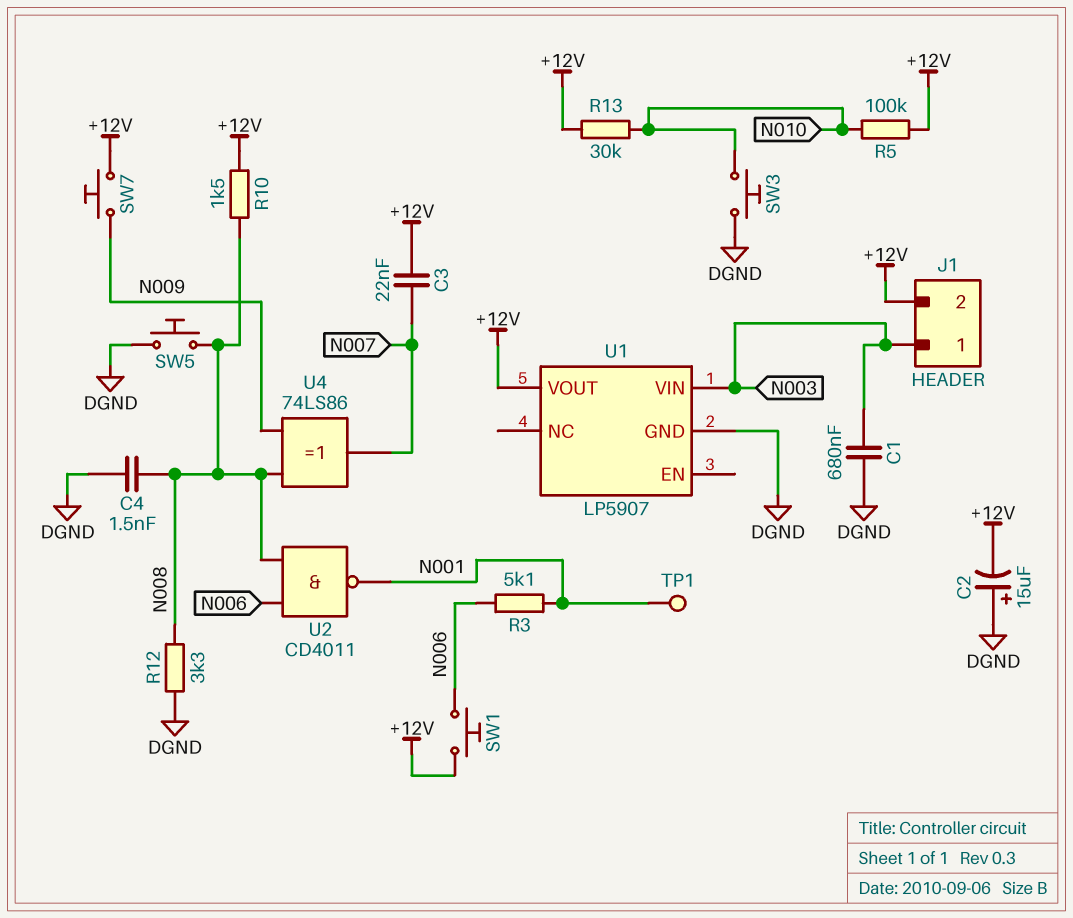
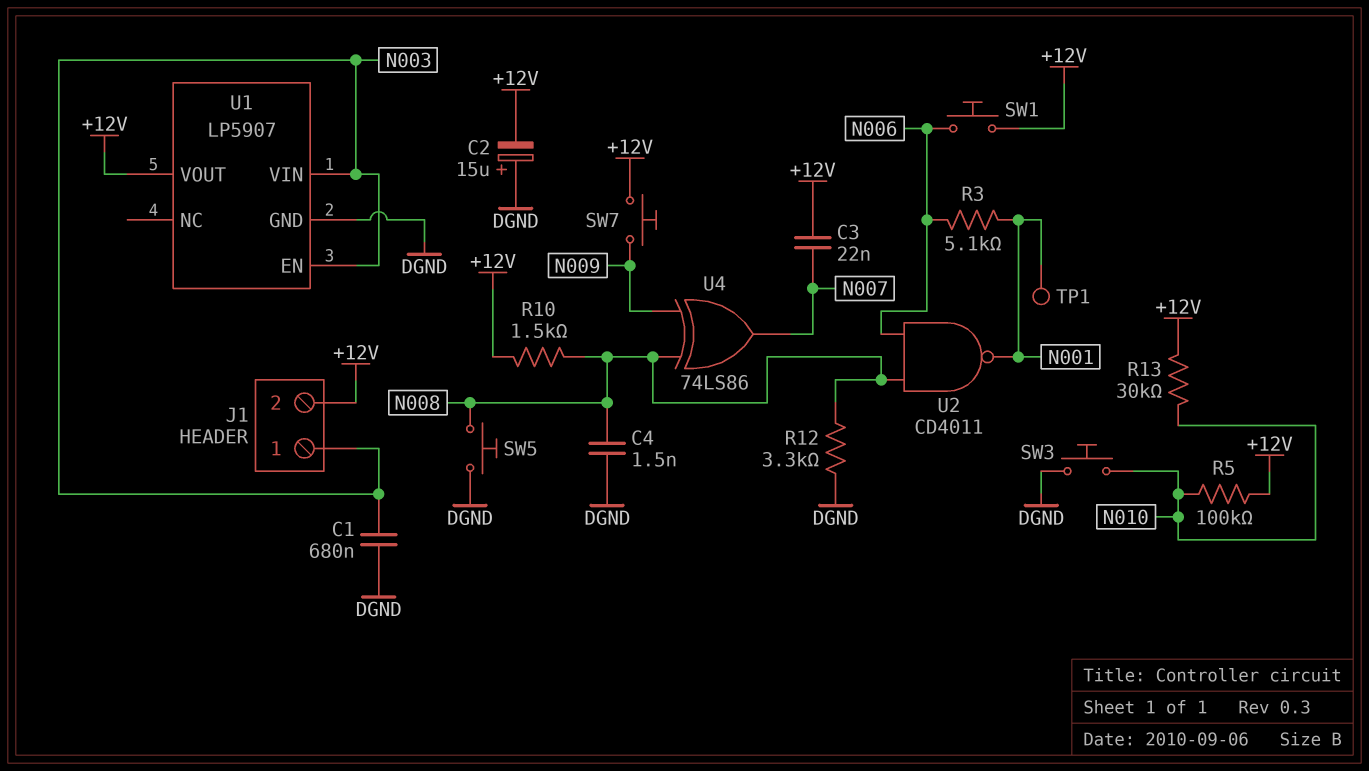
U1 pin EN: none -> N003

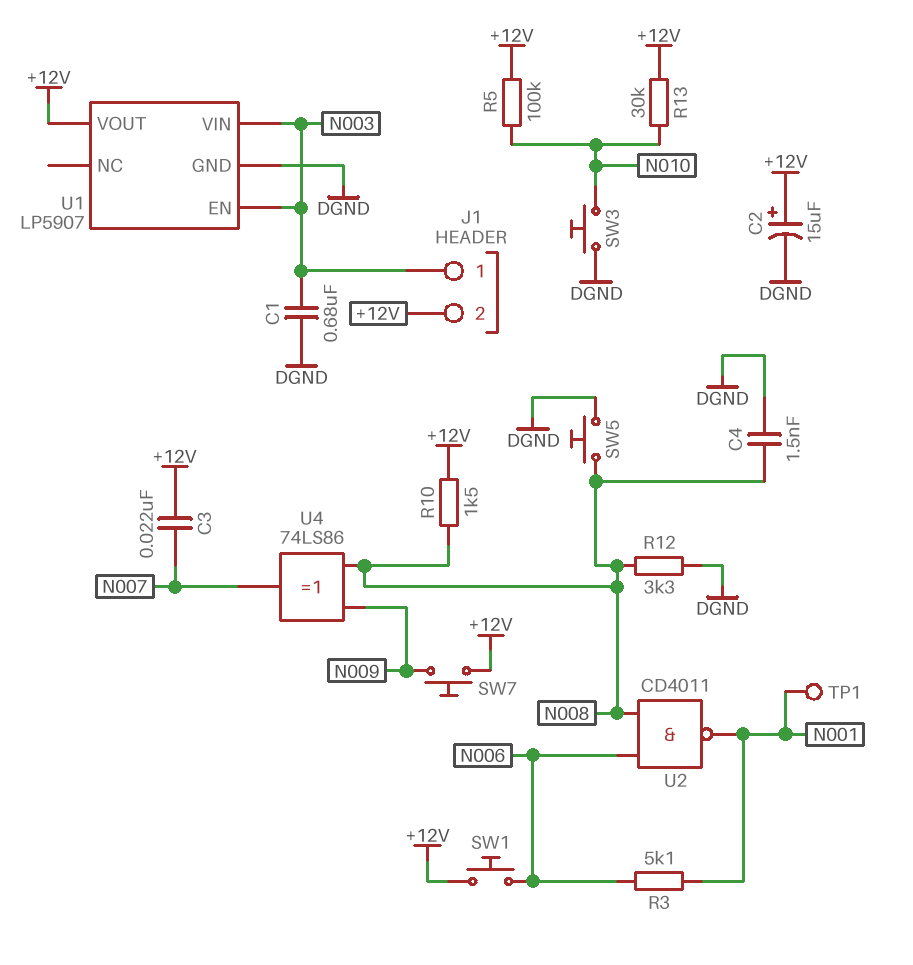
C2: 15uF (plus DGND, minus +12V) -> 15uF (plus +12V, minus DGND)

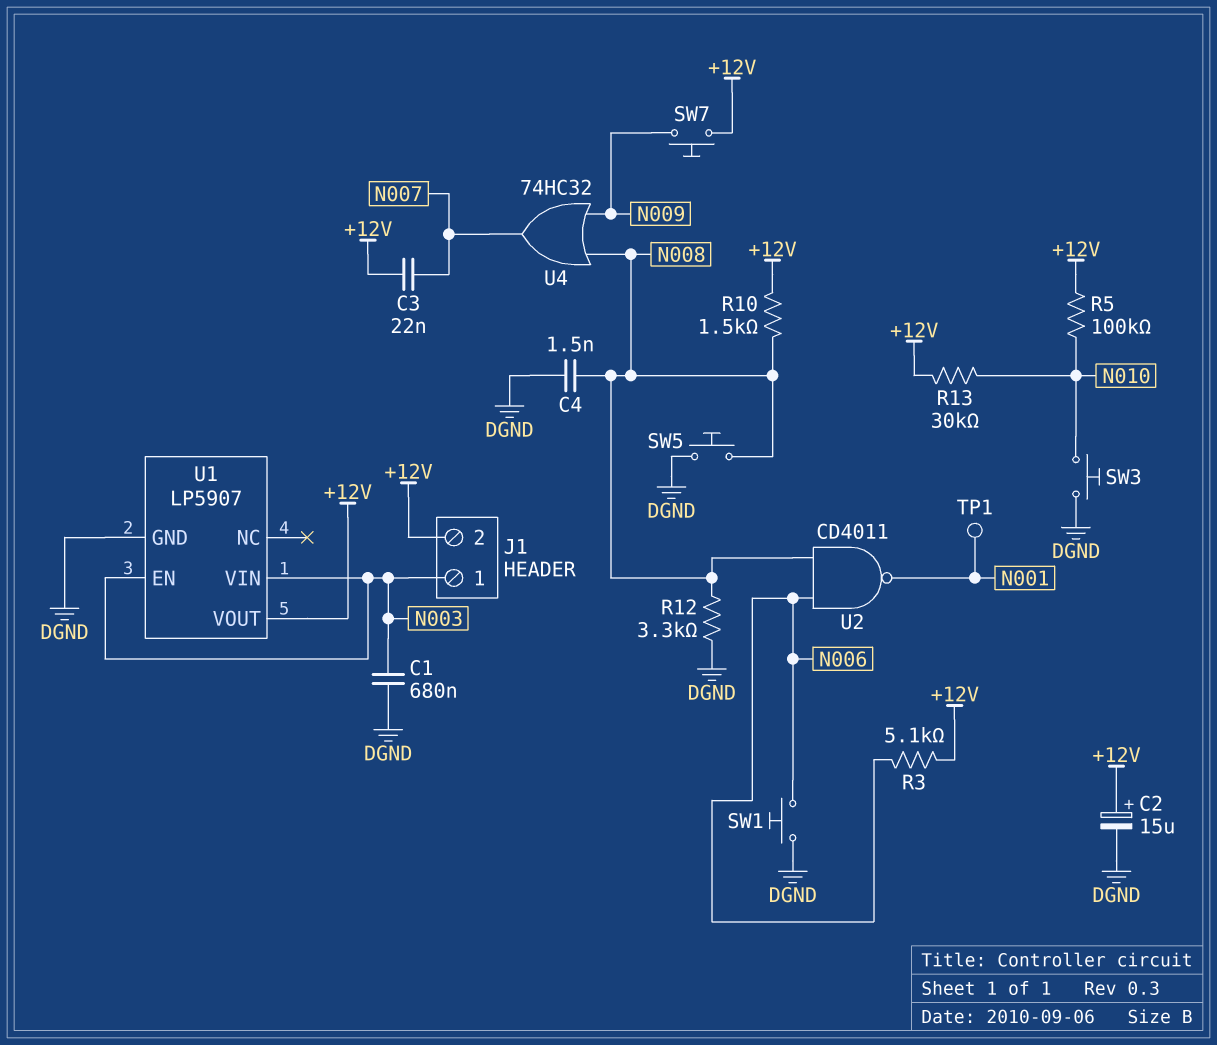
R3: 5.1k (N001, N006) -> 5.1k (+12V, N006)
SW1: button (+12V, N006) -> button (DGND, N006)
U4: XOR 74LS86 (in N008, in N009, out N007) -> OR 74HC32 (in N008, in N009, out N007)

